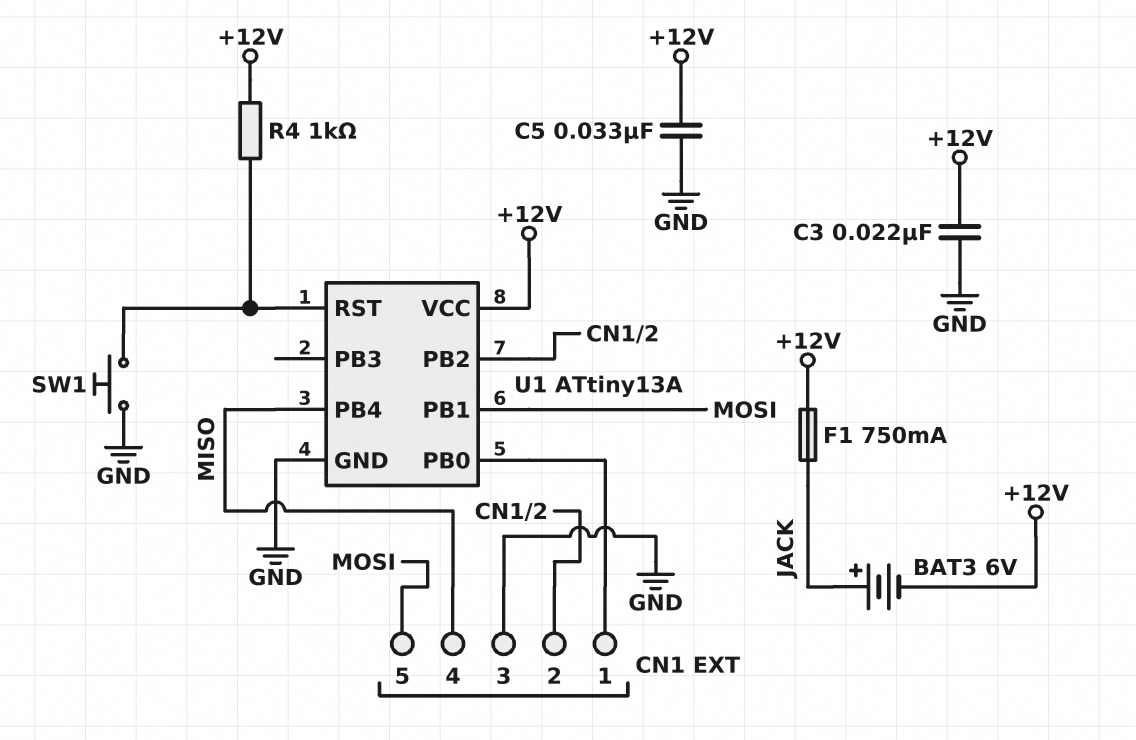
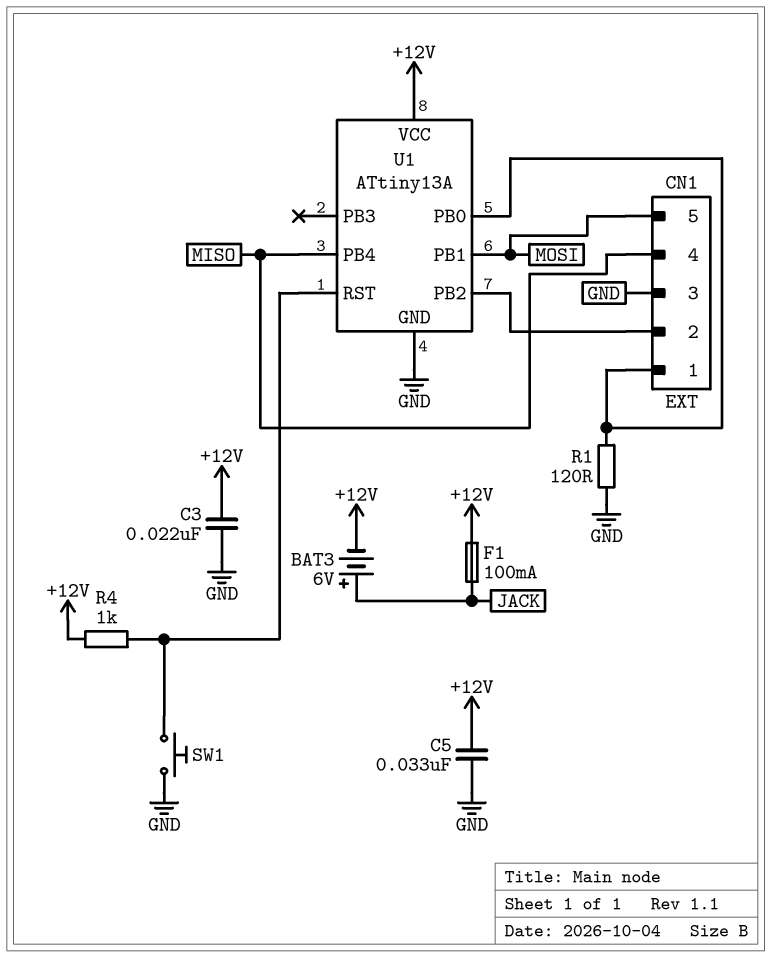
F1: 750mA (+12V, JACK) -> 100mA (+12V, JACK)
R1: none -> 120 (CN1/1, GND)

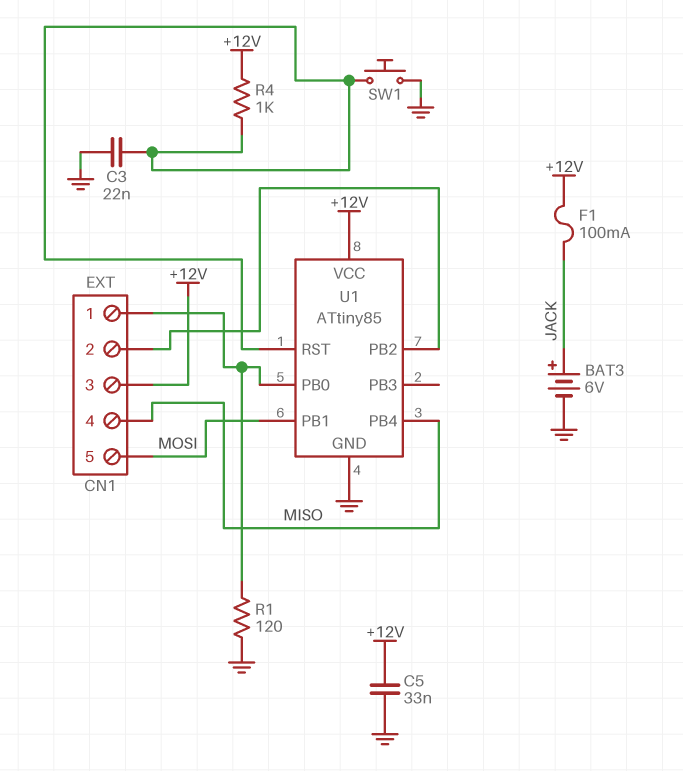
BAT3: 6V (plus JACK, minus +12V) -> 6V (plus JACK, minus GND)
C3: 22nF (+12V, GND) -> 22nF (GND, U1/RST)
CN1 pin 3: GND -> +12V
U1: ATtiny13A -> ATtiny85

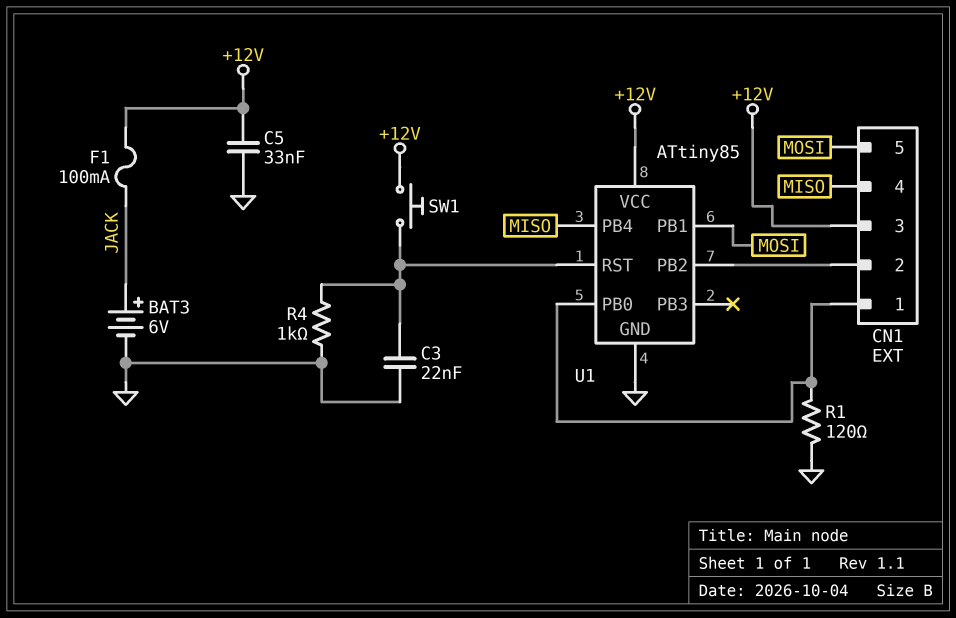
R4: 1k (+12V, U1/RST) -> 1k (GND, U1/RST)
SW1: button (GND, U1/RST) -> button (+12V, U1/RST)

